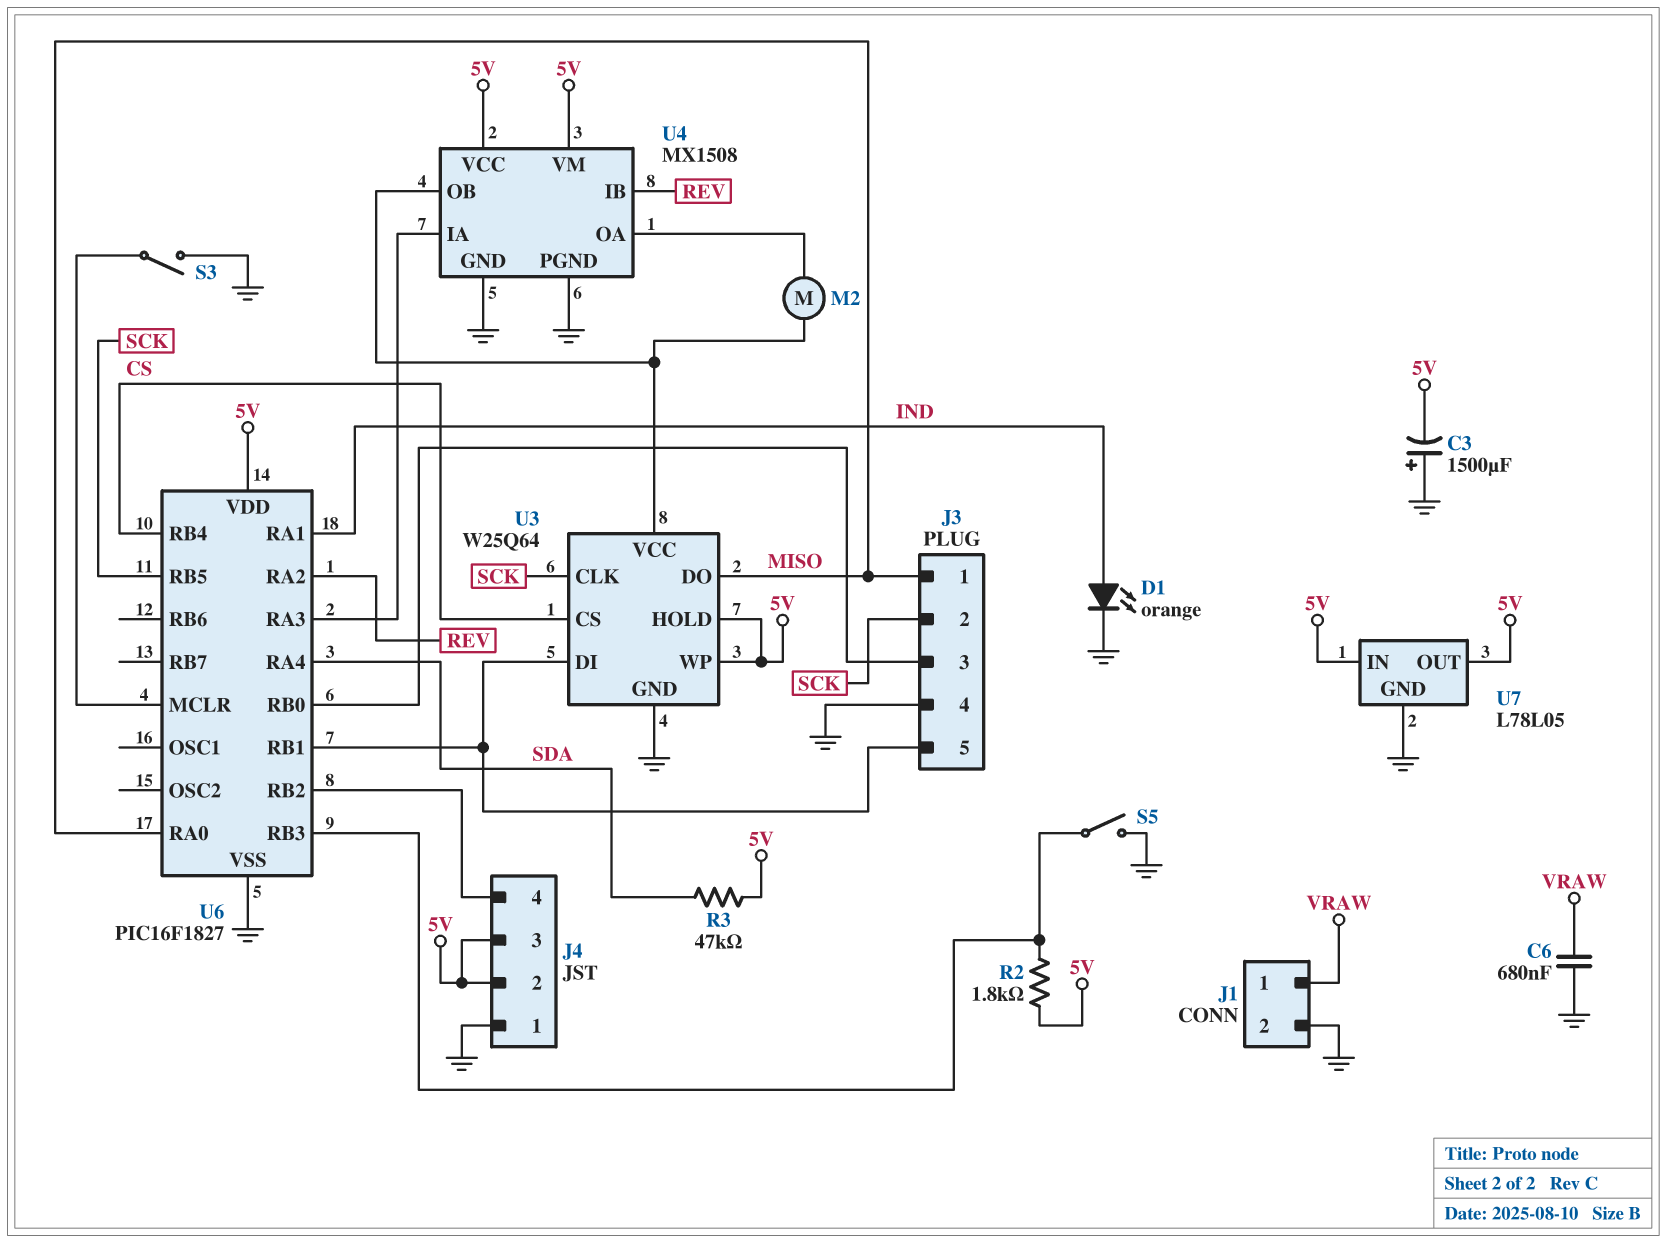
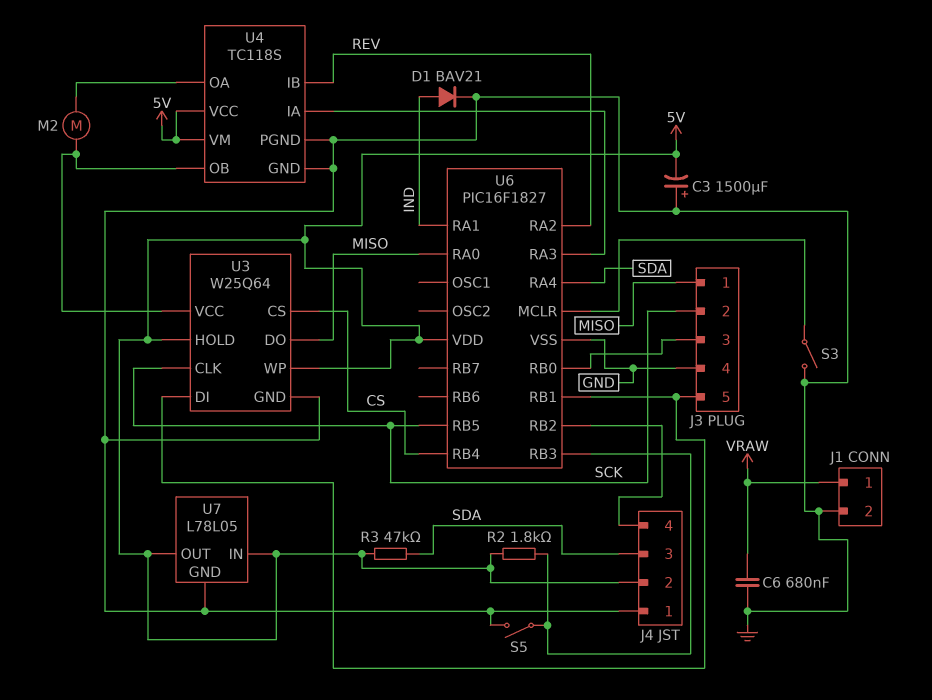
D1: LED orange (A IND, K GND) -> diode BAV21 (A IND, K GND)
J4 pin 3: 5V -> SDA
U4: MX1508 -> TC118S

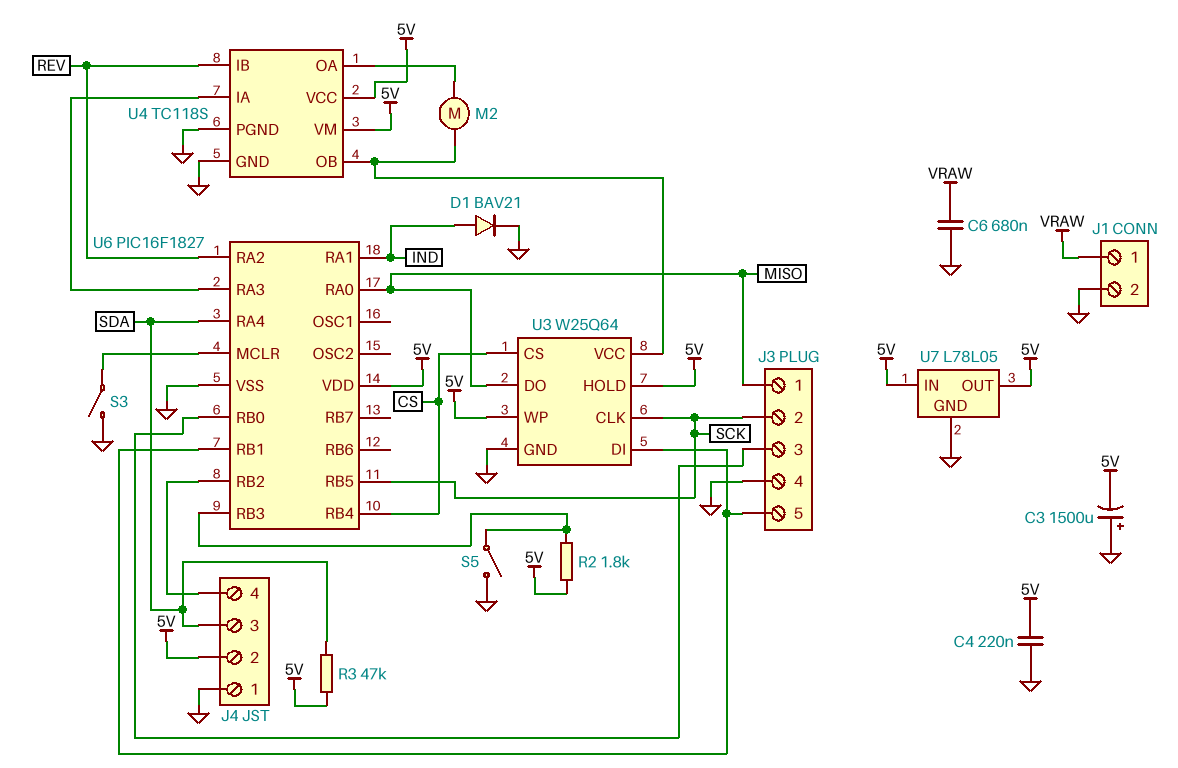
C4: none -> 220nF (5V, GND)

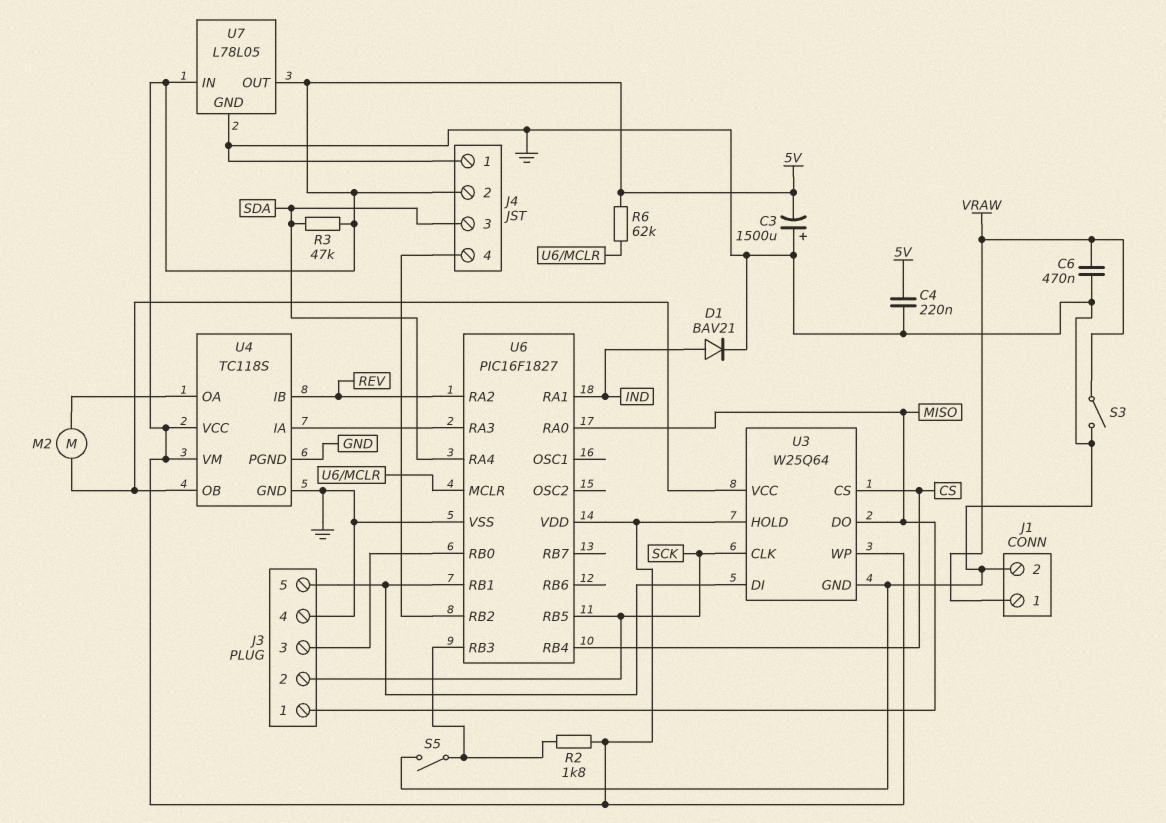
C6: 680nF (GND, VRAW) -> 470nF (GND, VRAW)
R6: none -> 62k (5V, U6/MCLR)
S3: switch (GND, U6/MCLR) -> switch (GND, VRAW)

